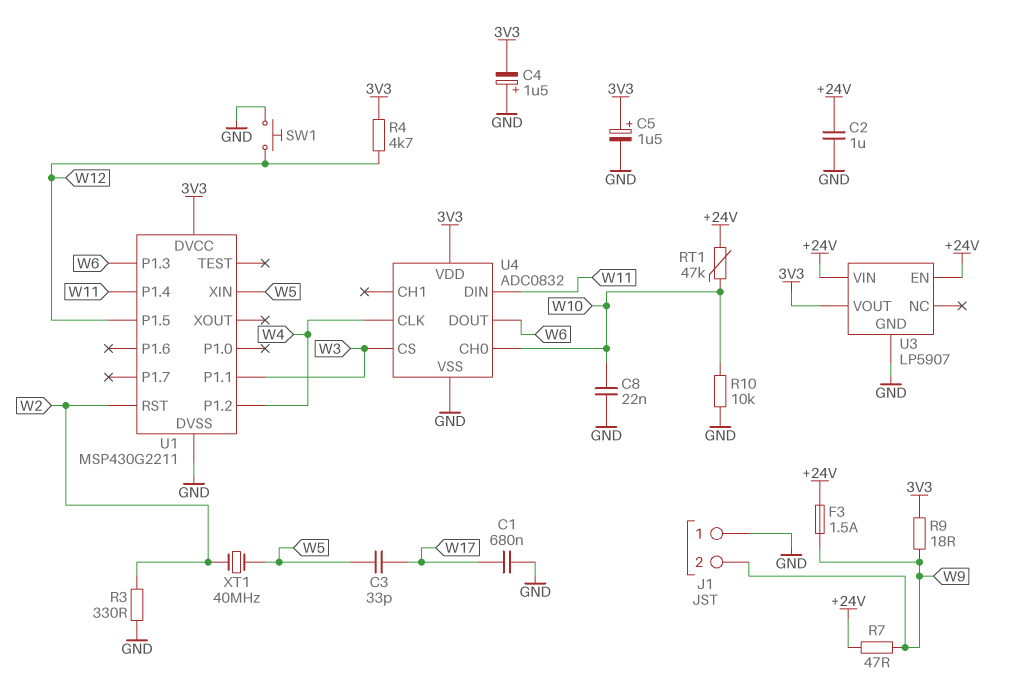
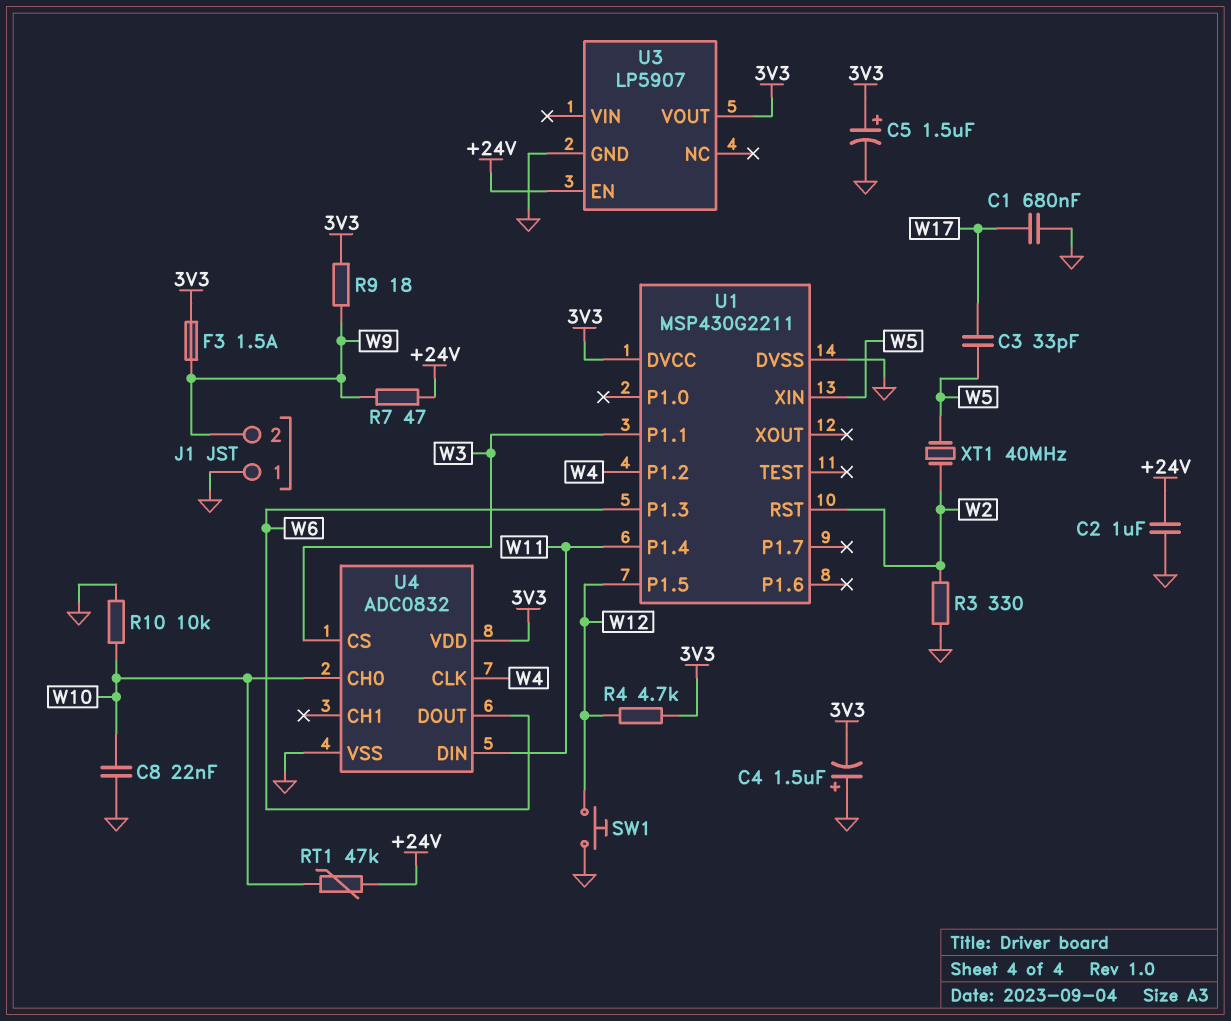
F3: 1.5A (+24V, W9) -> 1.5A (3V3, W9)
U3 pin VIN: +24V -> none

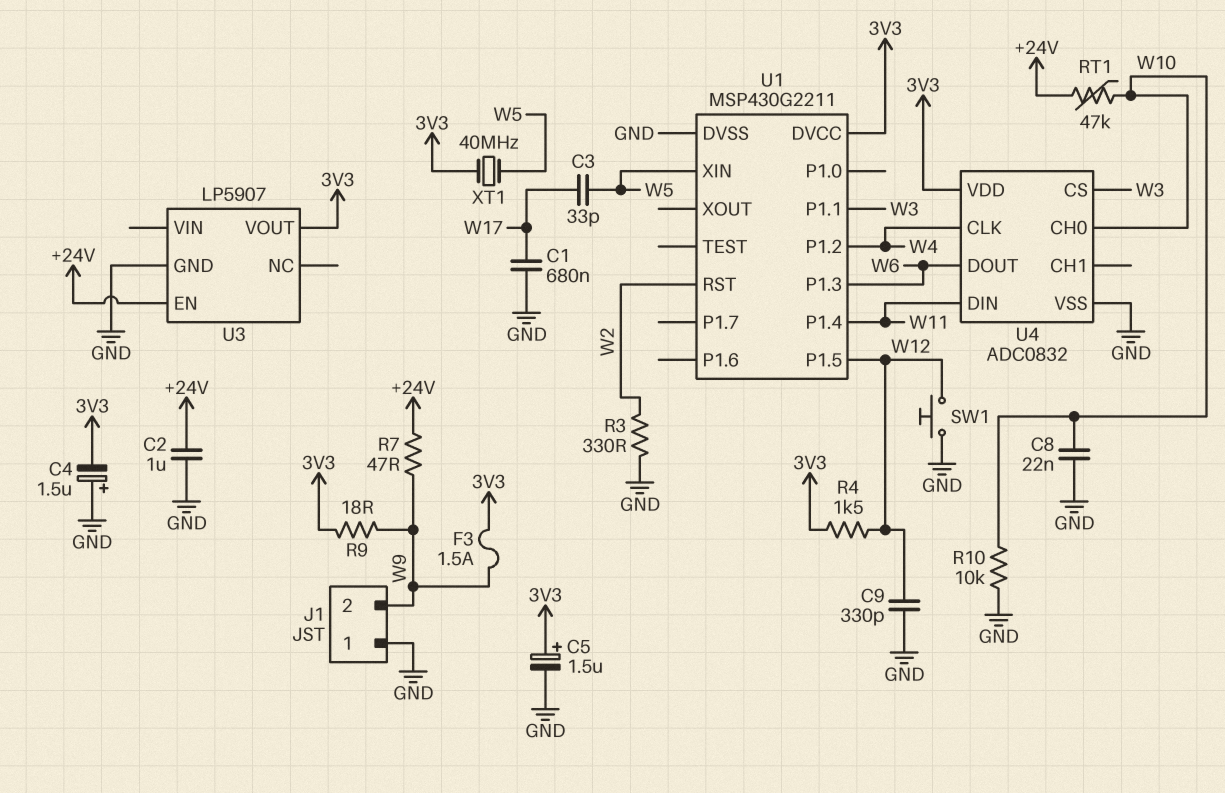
C9: none -> 330pF (GND, W12)
R4: 4.7k (3V3, W12) -> 1.5k (3V3, W12)
XT1: 40MHz (W2, W5) -> 40MHz (3V3, W5)

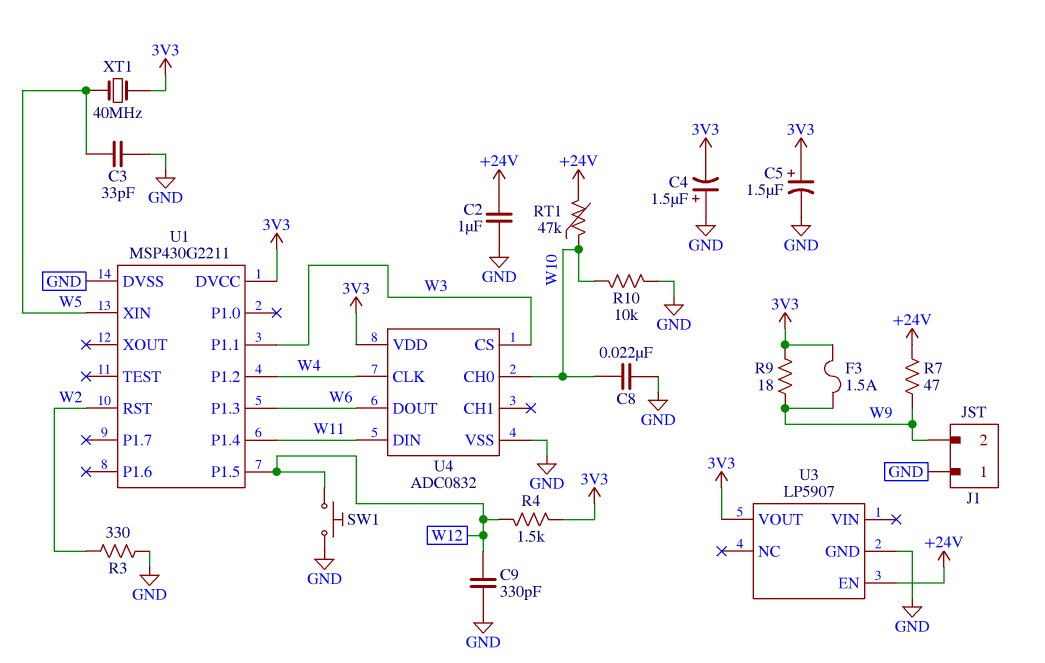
C1: 680nF (GND, W17) -> none
C3: 33pF (W5, W17) -> 33pF (GND, W5)

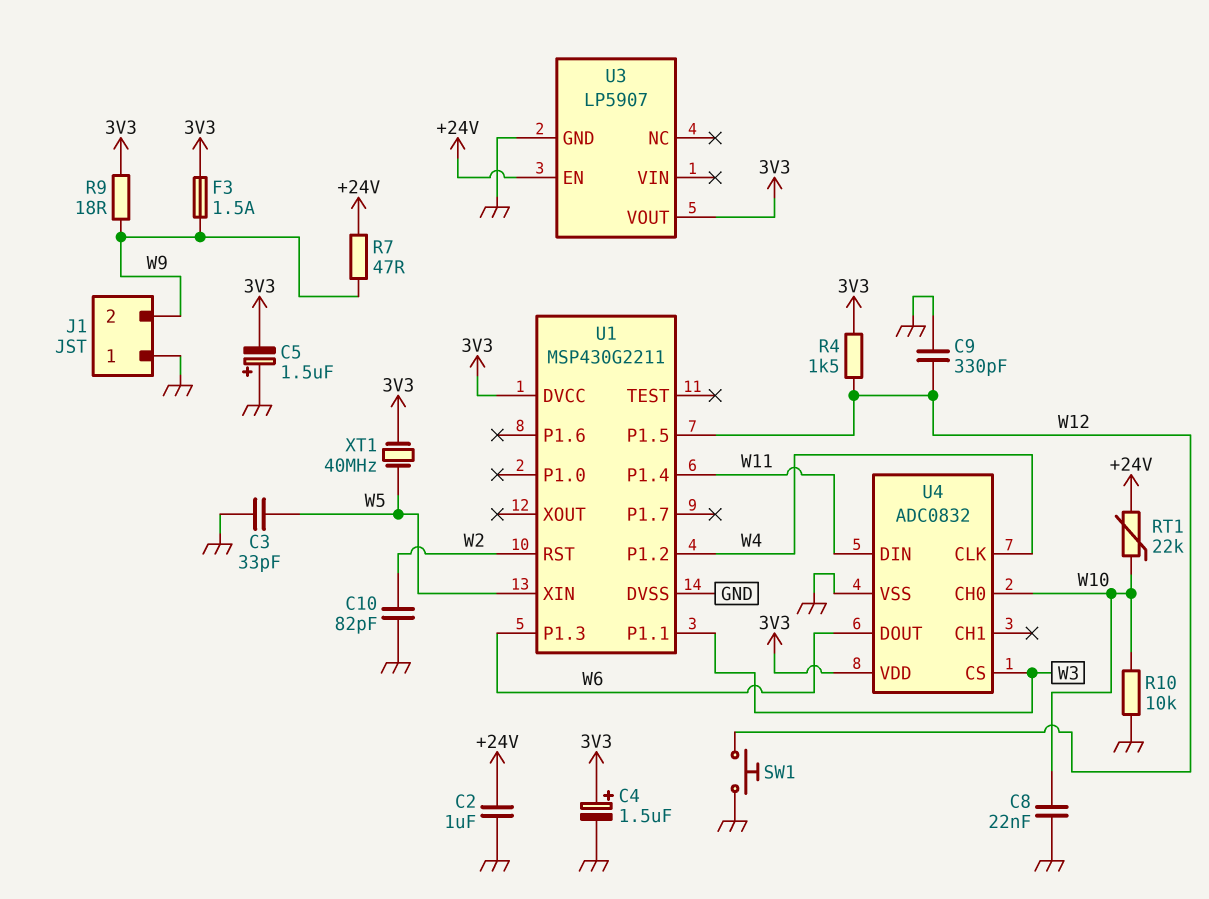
C4: 1.5uF (plus GND, minus 3V3) -> 1.5uF (plus 3V3, minus GND)
C5: 1.5uF (plus 3V3, minus GND) -> 1.5uF (plus GND, minus 3V3)
C10: none -> 82pF (GND, W2)
R3: 330 (GND, W2) -> none
RT1: 47k (+24V, W10) -> 22k (+24V, W10)

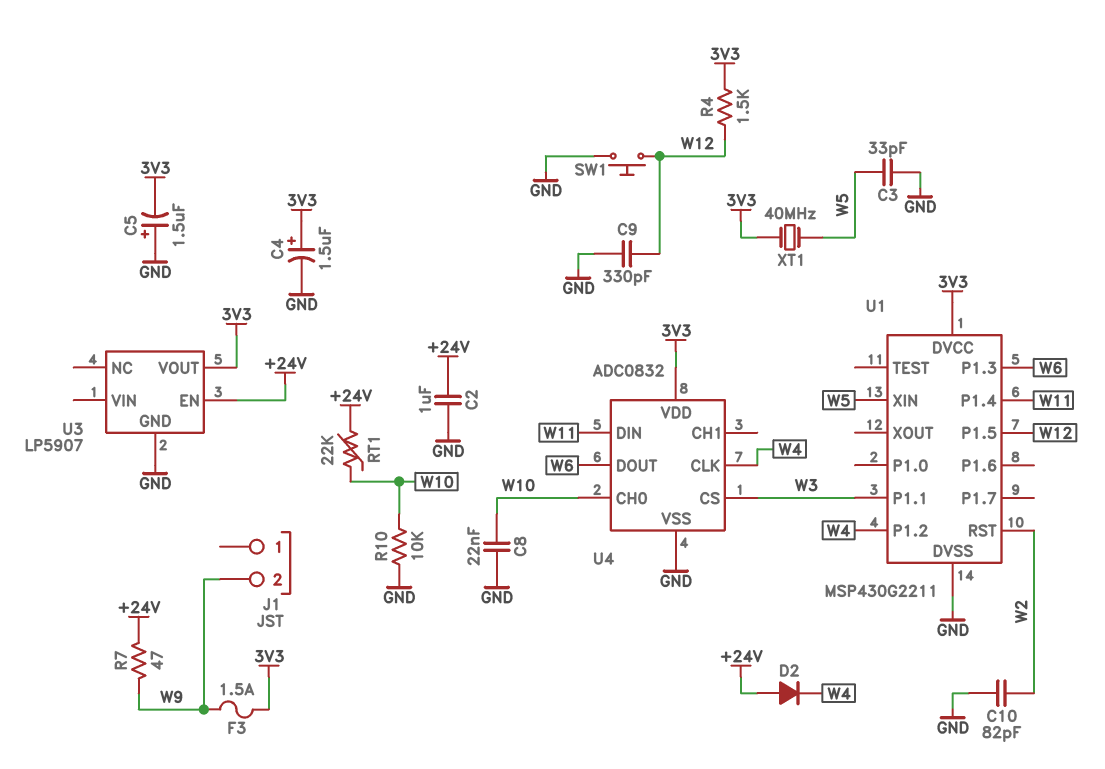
D2: none -> diode (A +24V, K W4)
J1 pin 1: GND -> none
R9: 18 (3V3, W9) -> none

